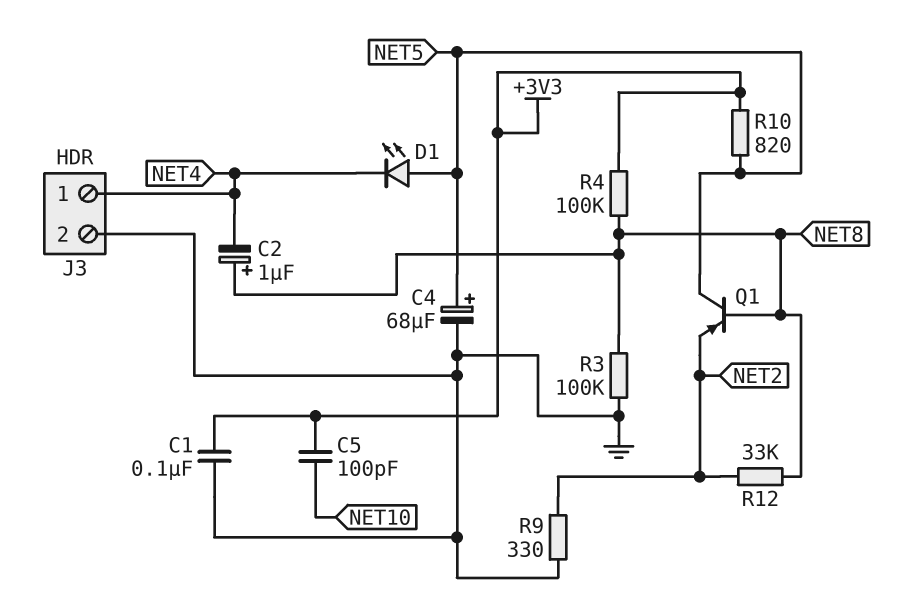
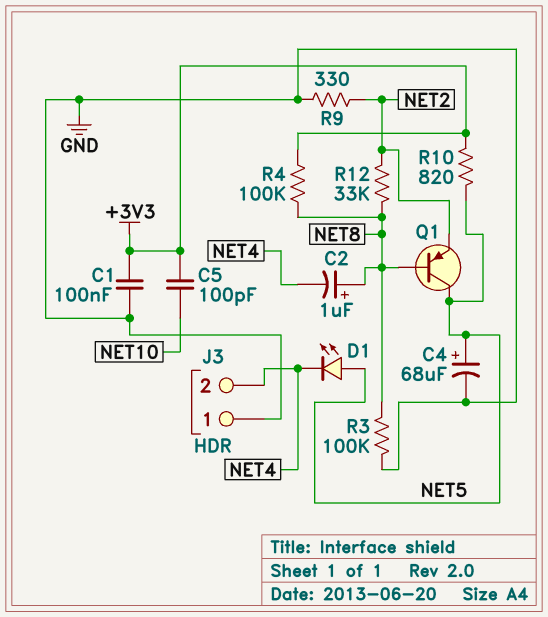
J3 pin 1: NET4 -> GND
J3 pin 2: GND -> NET4

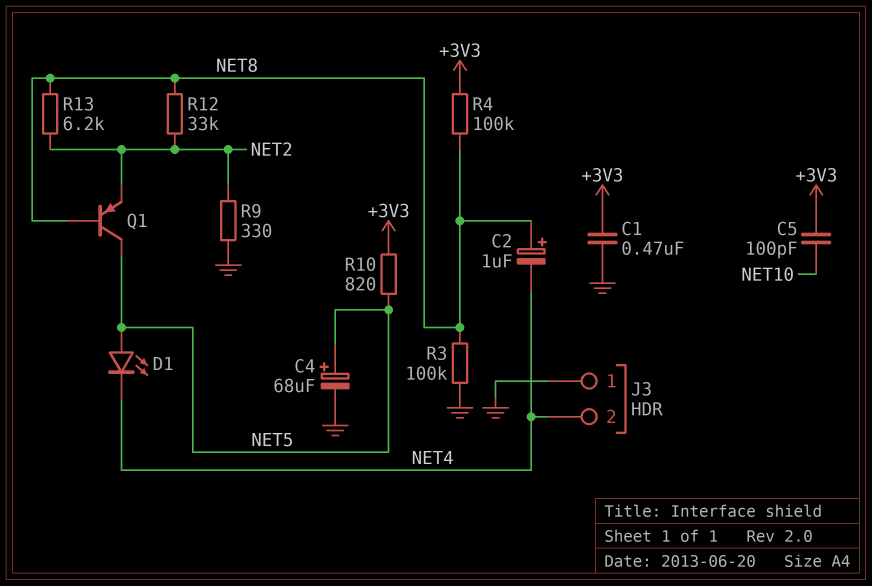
C1: 100nF (+3V3, GND) -> 470nF (+3V3, GND)
R13: none -> 6.2k (NET2, NET8)

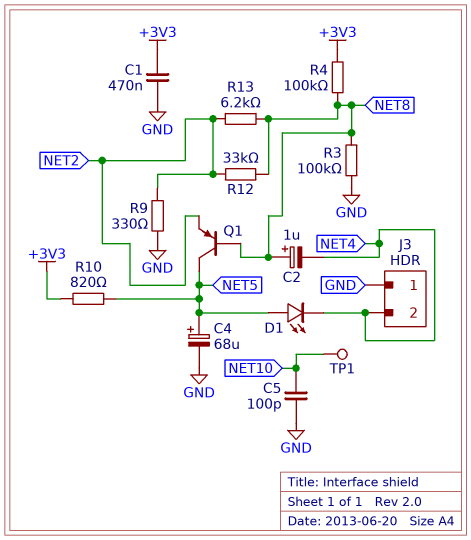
C5: 100pF (+3V3, NET10) -> 100pF (GND, NET10)
TP1: none -> test point (NET10)

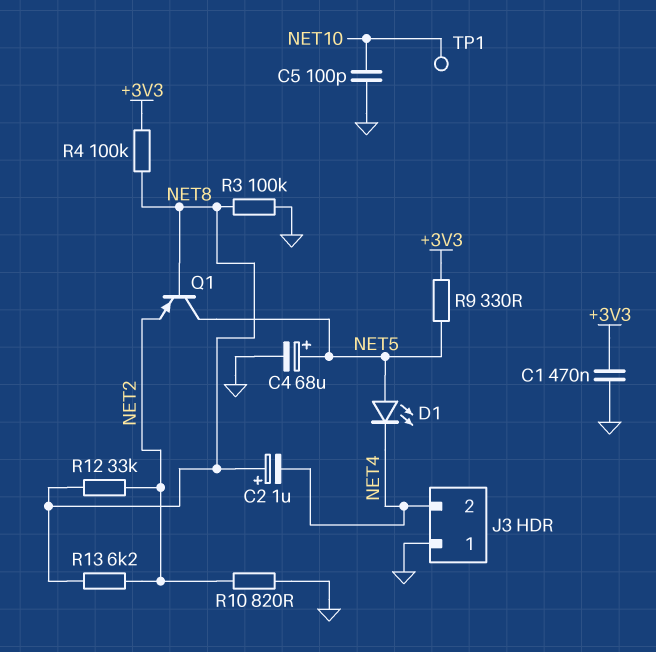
R9: 330 (GND, NET2) -> 330 (+3V3, NET5)
R10: 820 (+3V3, NET5) -> 820 (GND, NET2)

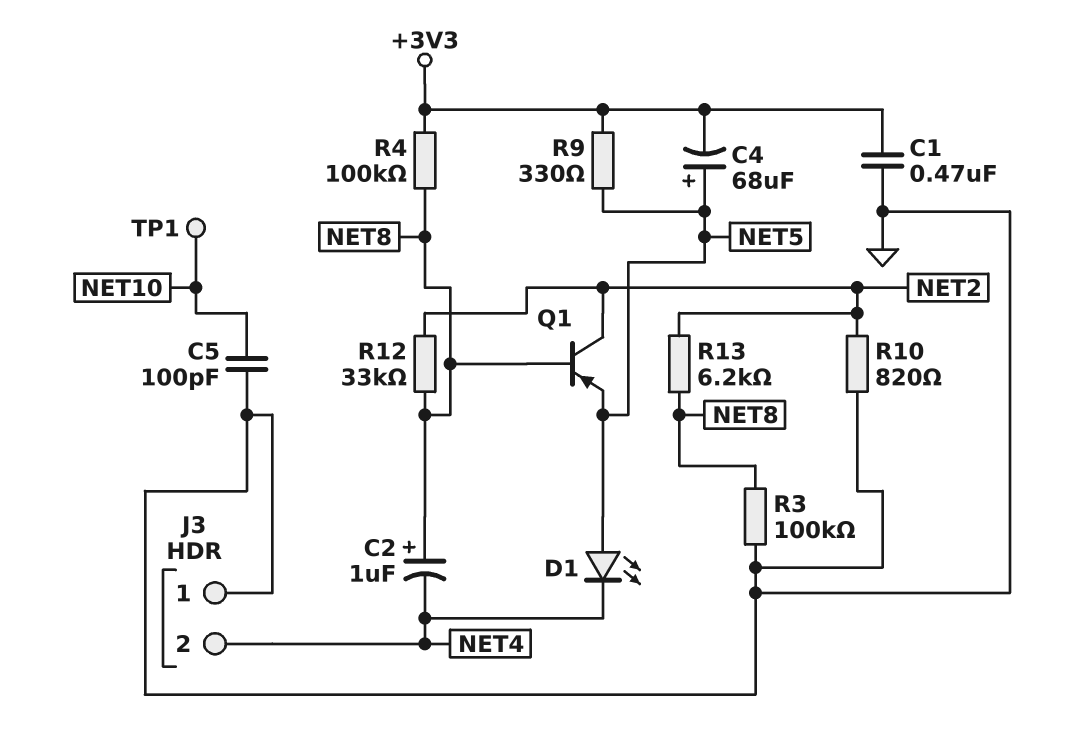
C4: 68uF (plus NET5, minus GND) -> 68uF (plus NET5, minus +3V3)
Q1: PNP (B NET8, C NET5, E NET2) -> PNP (B NET8, C NET2, E NET5)

